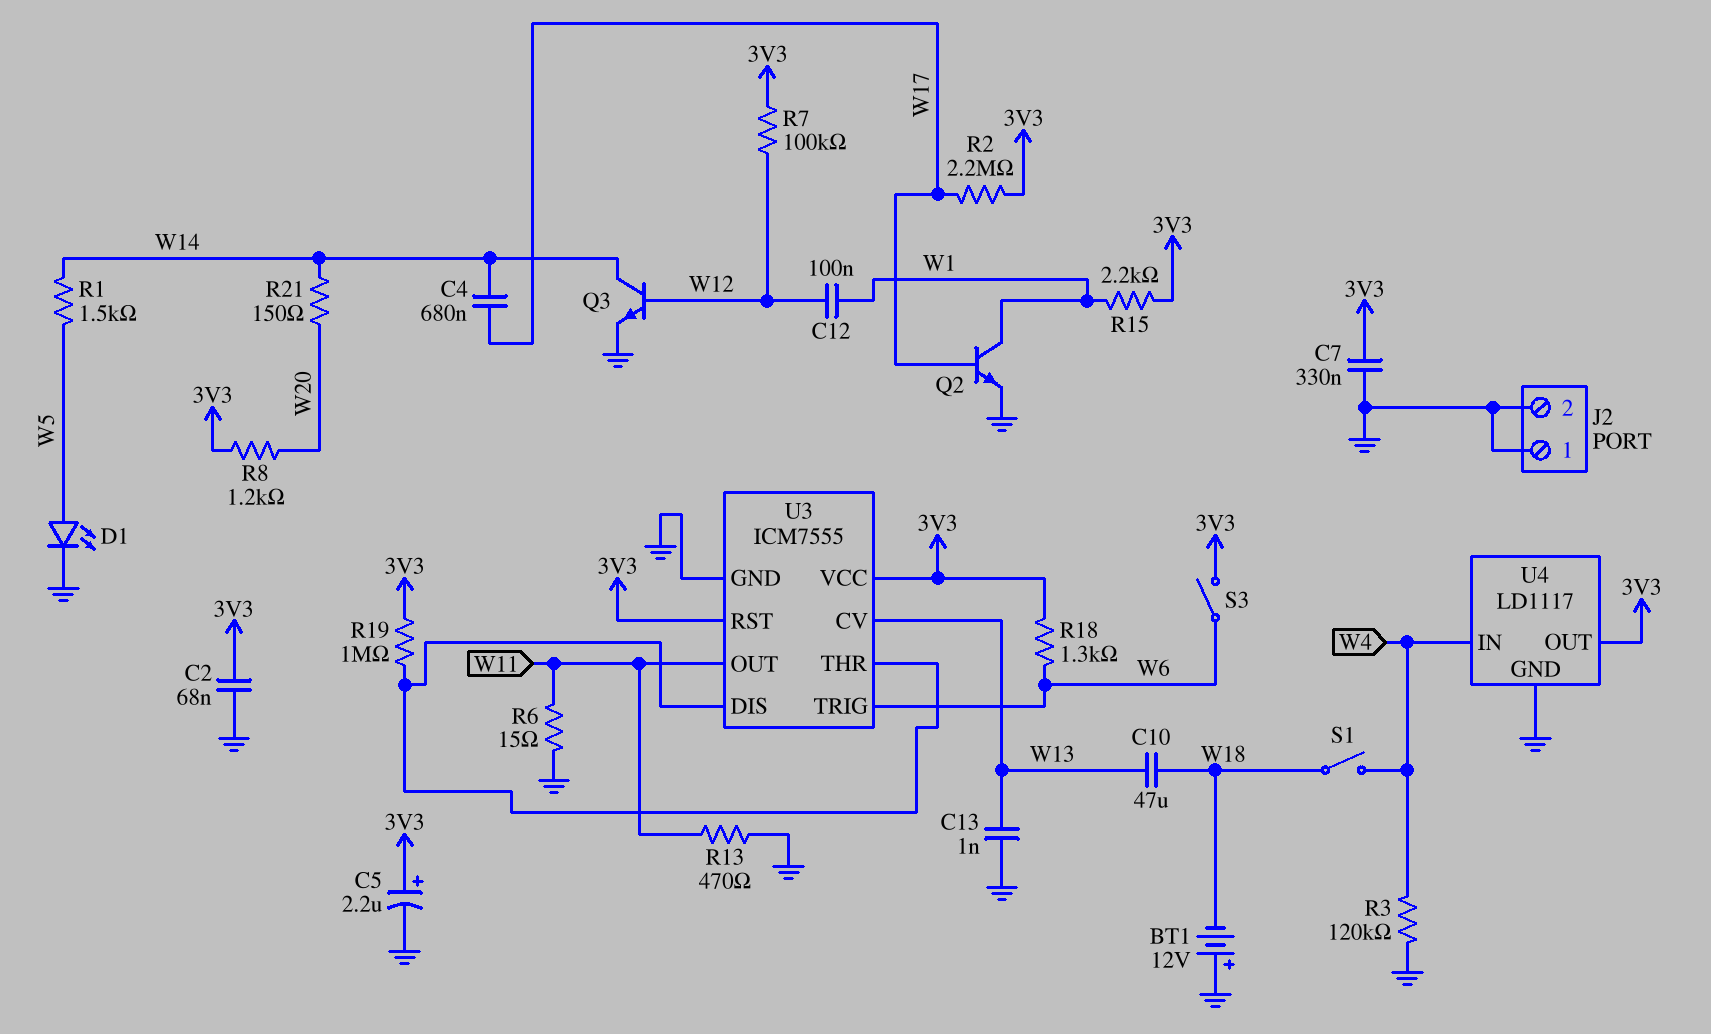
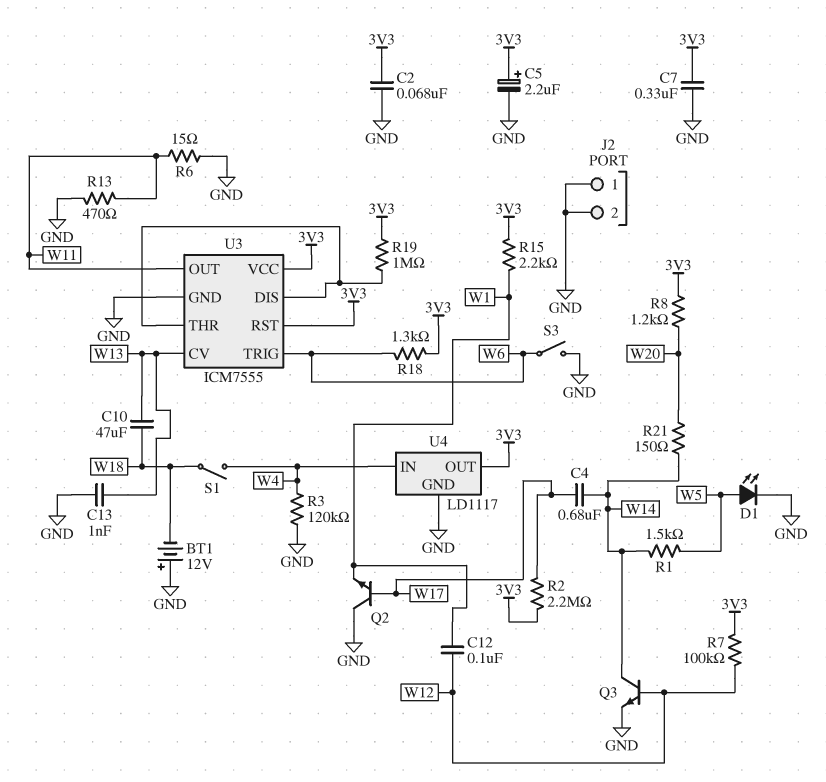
Q2: NPN (B W17, C W1, E GND) -> NPN (B W17, C GND, E W1)
S3: switch (3V3, W6) -> switch (GND, W6)

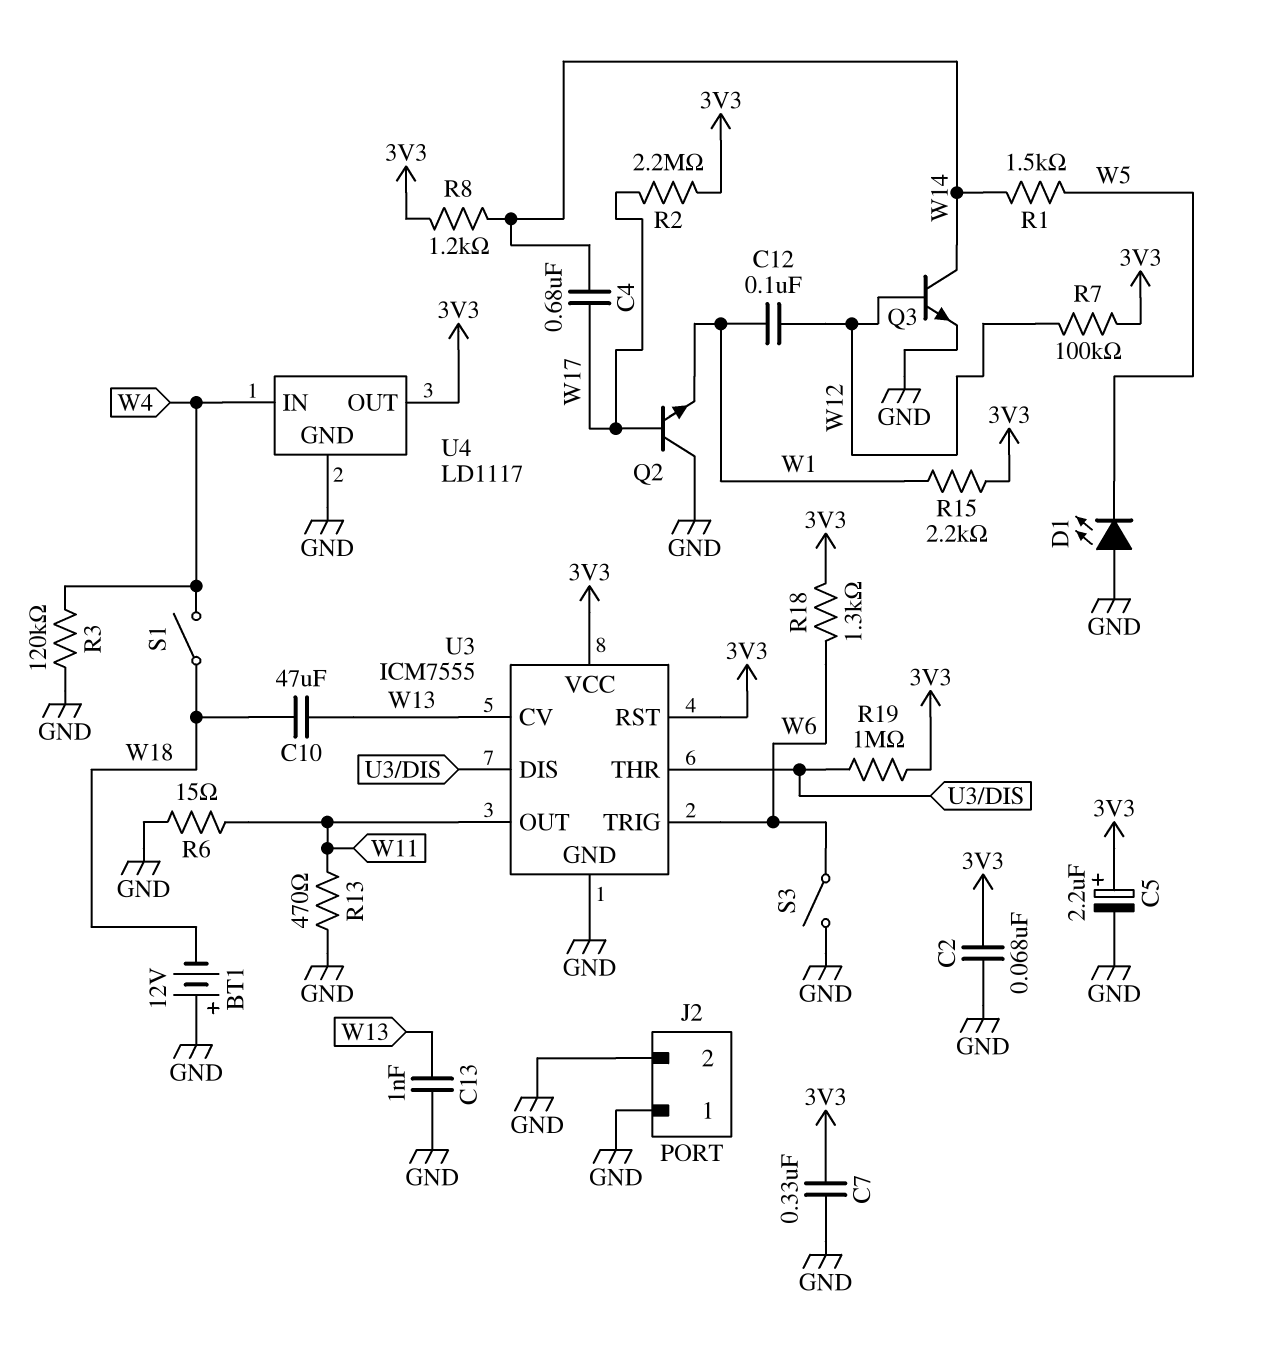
D1: LED (A W5, K GND) -> LED (A GND, K W5)
R8: 1.2k (3V3, W20) -> 1.2k (3V3, W14)
R21: 150 (W14, W20) -> none

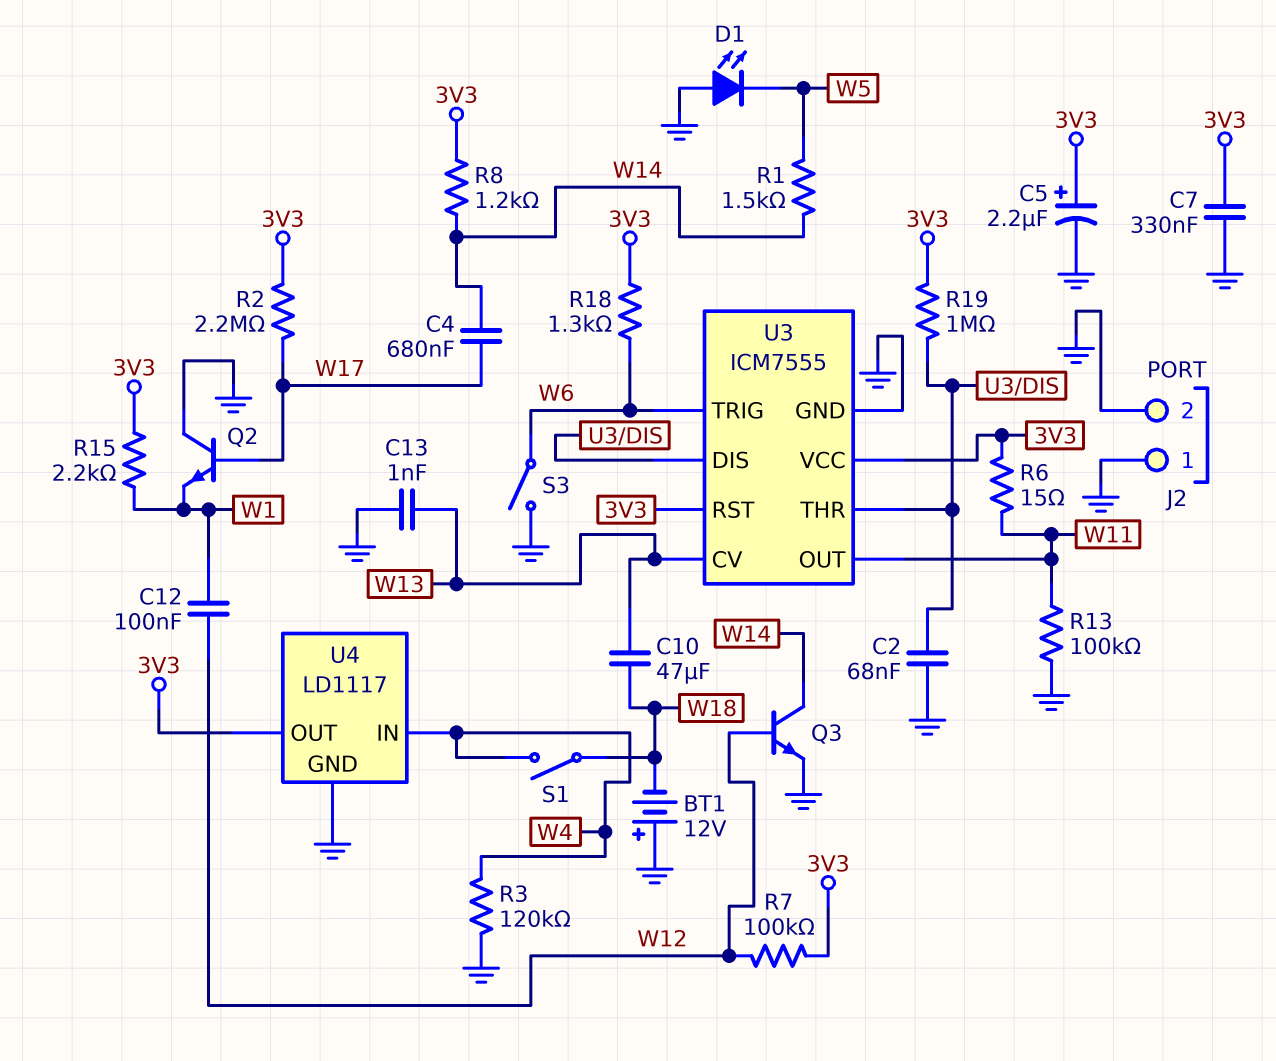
C2: 68nF (3V3, GND) -> 68nF (GND, U3/DIS)
R6: 15 (GND, W11) -> 15 (3V3, W11)
R13: 470 (GND, W11) -> 100k (GND, W11)

